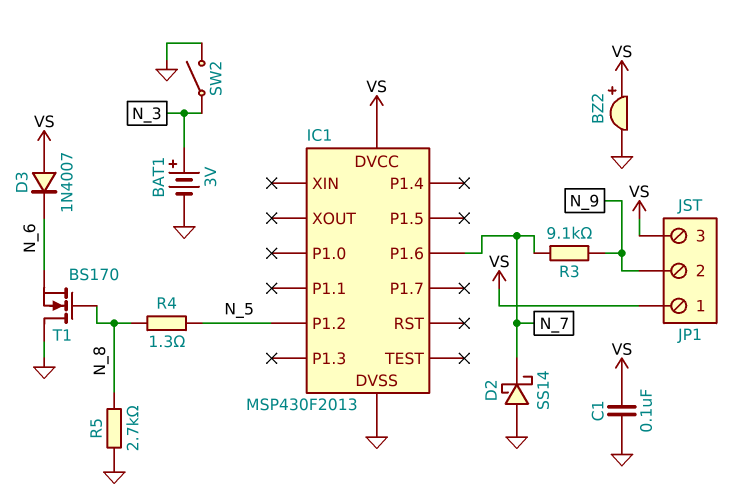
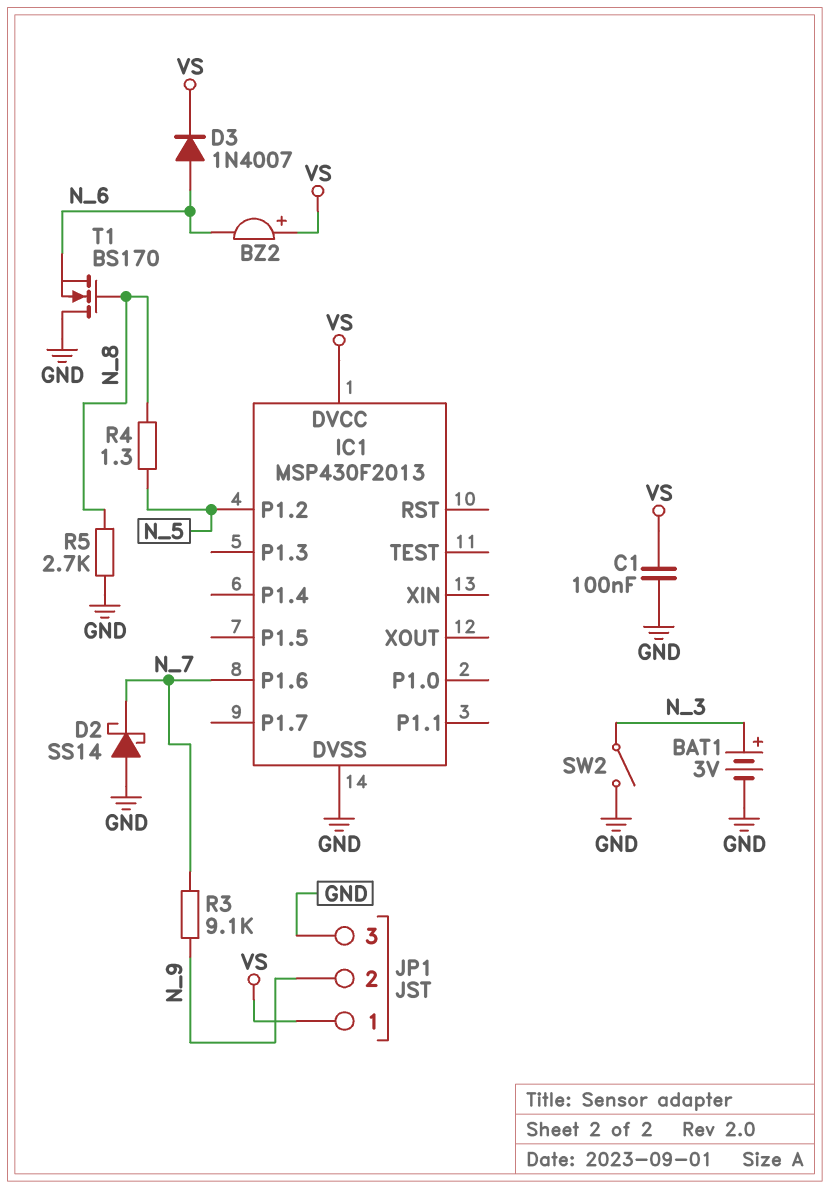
BZ2: buzzer (plus VS, minus GND) -> buzzer (plus VS, minus N_6)
D3: diode 1N4007 (A VS, K N_6) -> diode 1N4007 (A N_6, K VS)
JP1 pin 3: VS -> GND

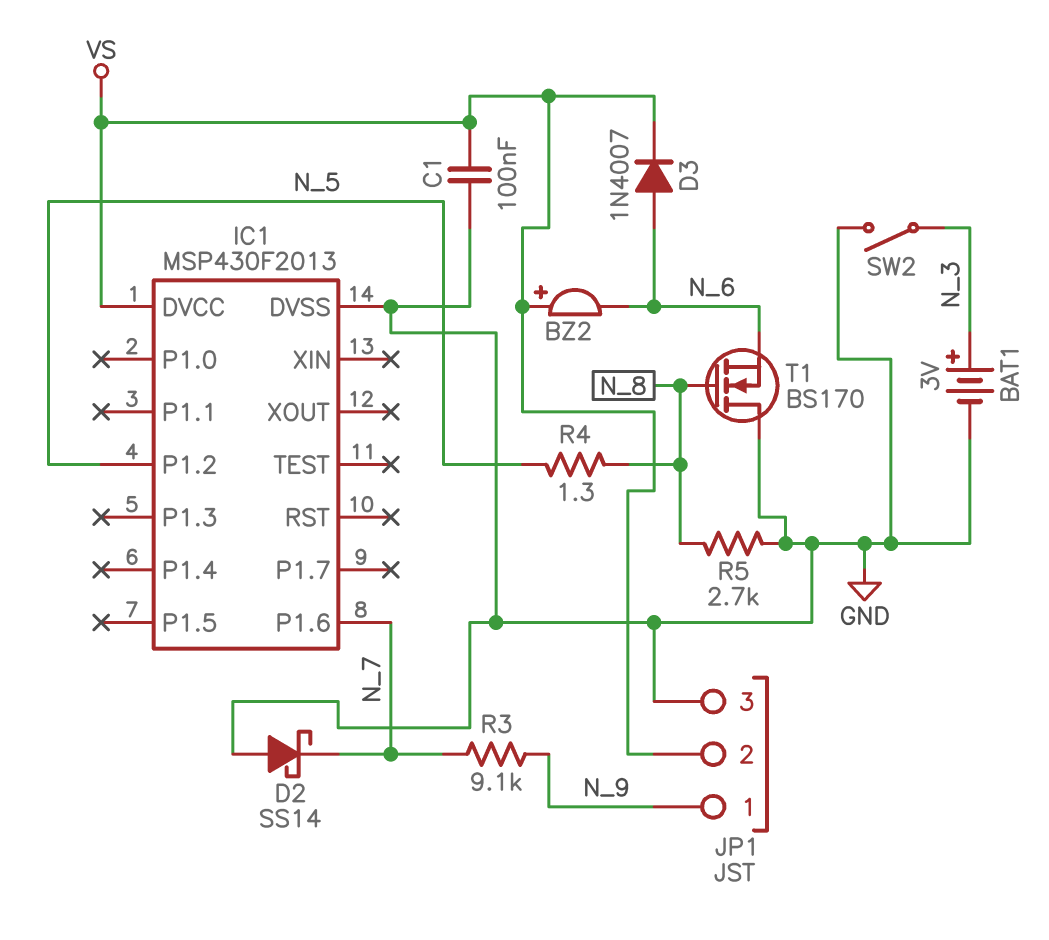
JP1 pin 1: VS -> N_9
JP1 pin 2: N_9 -> VS

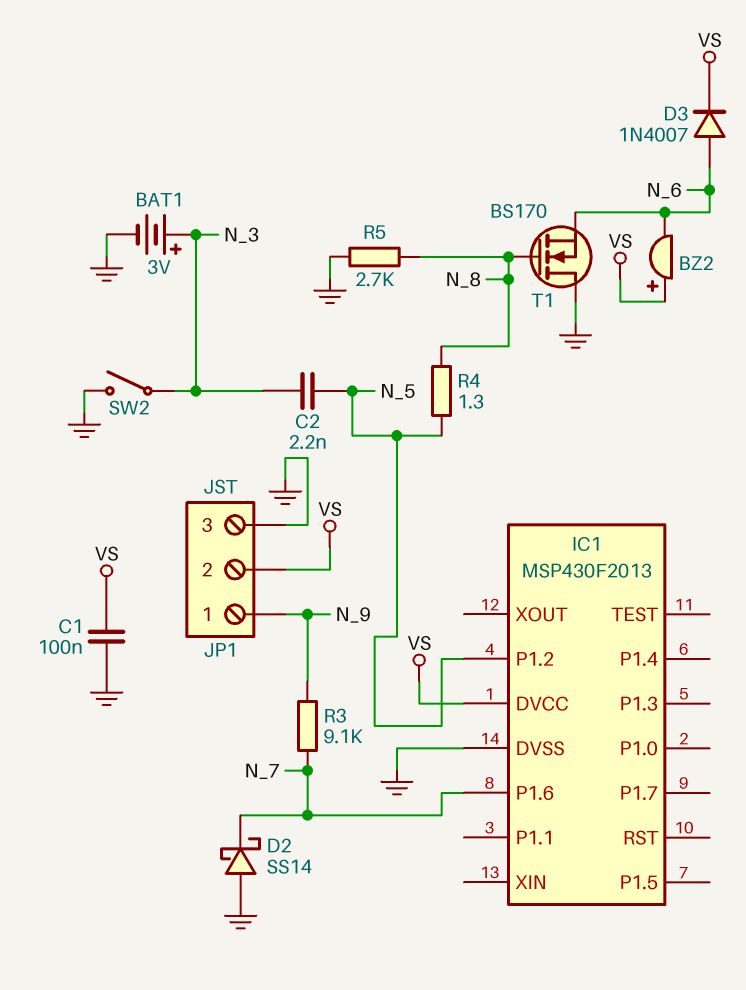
C2: none -> 2.2nF (N_3, N_5)

